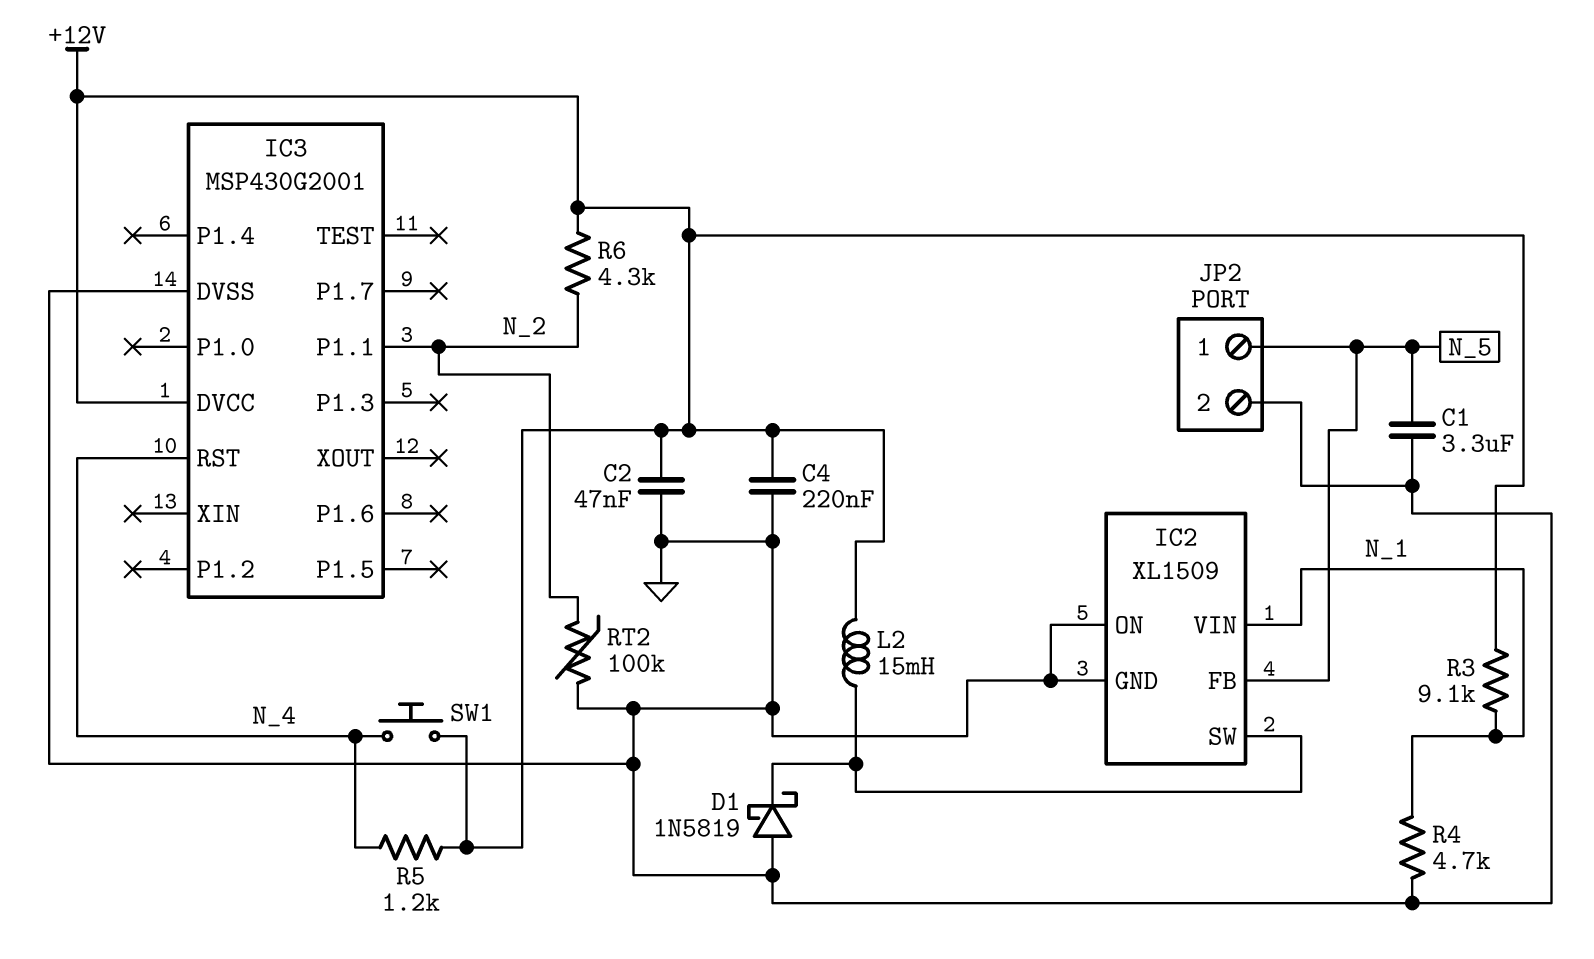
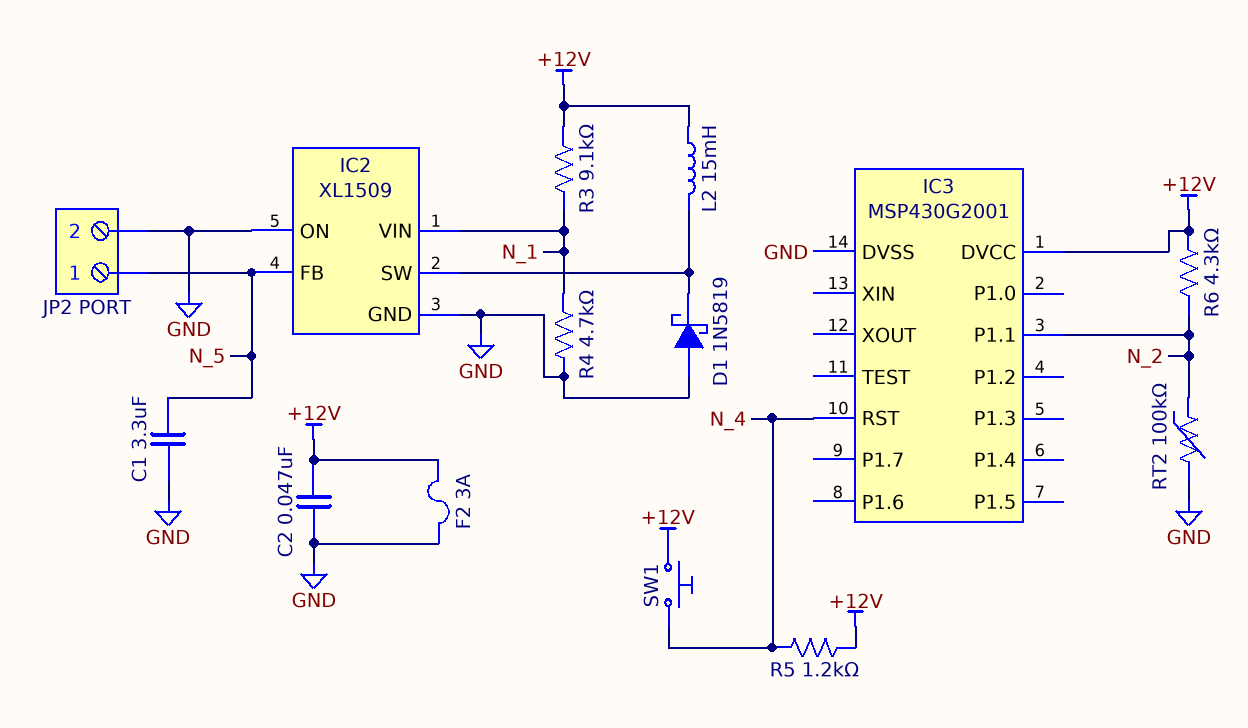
C4: 220nF (+12V, GND) -> none
F2: none -> 3A (+12V, GND)

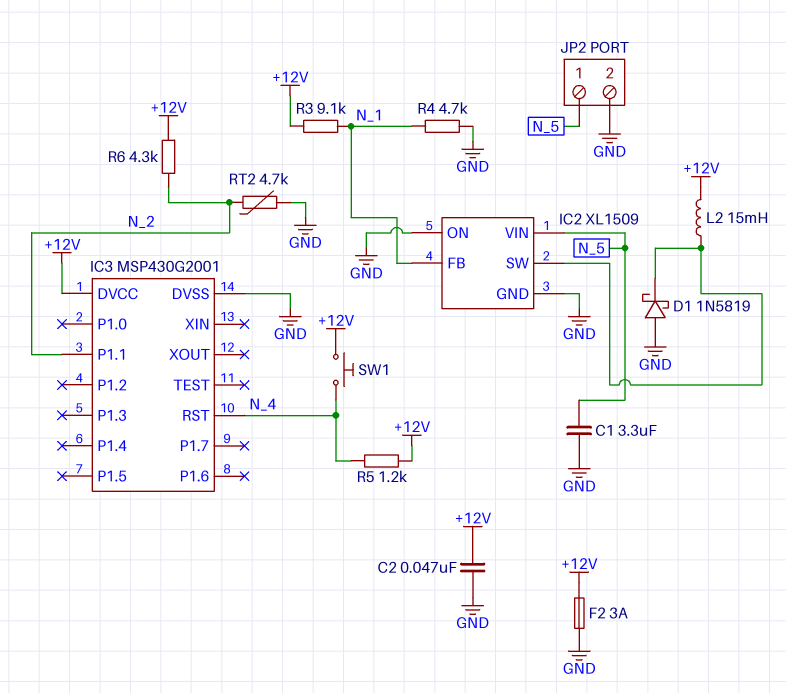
IC2 pin FB: N_5 -> N_1
IC2 pin VIN: N_1 -> N_5
RT2: 100k (GND, N_2) -> 4.7k (GND, N_2)

